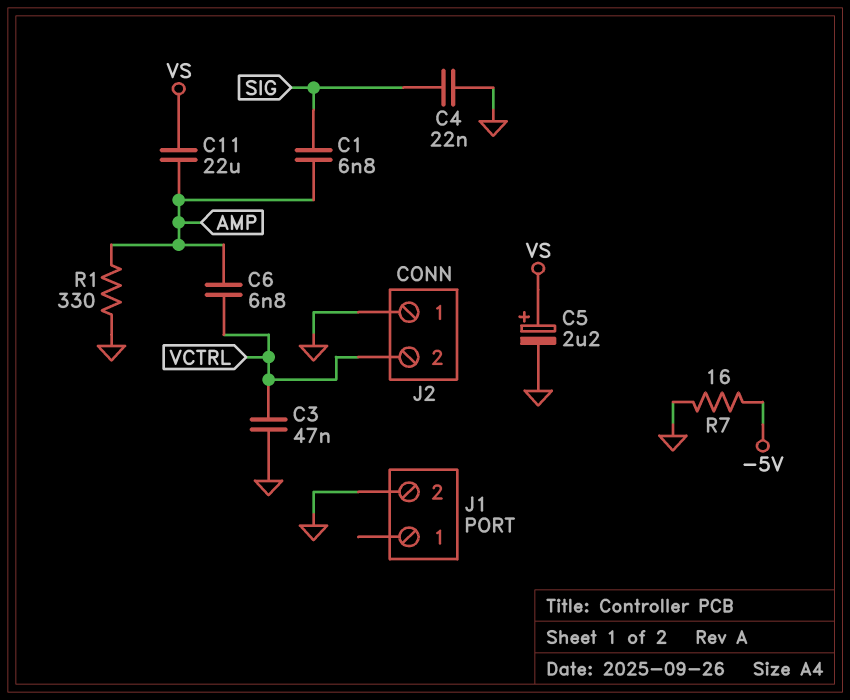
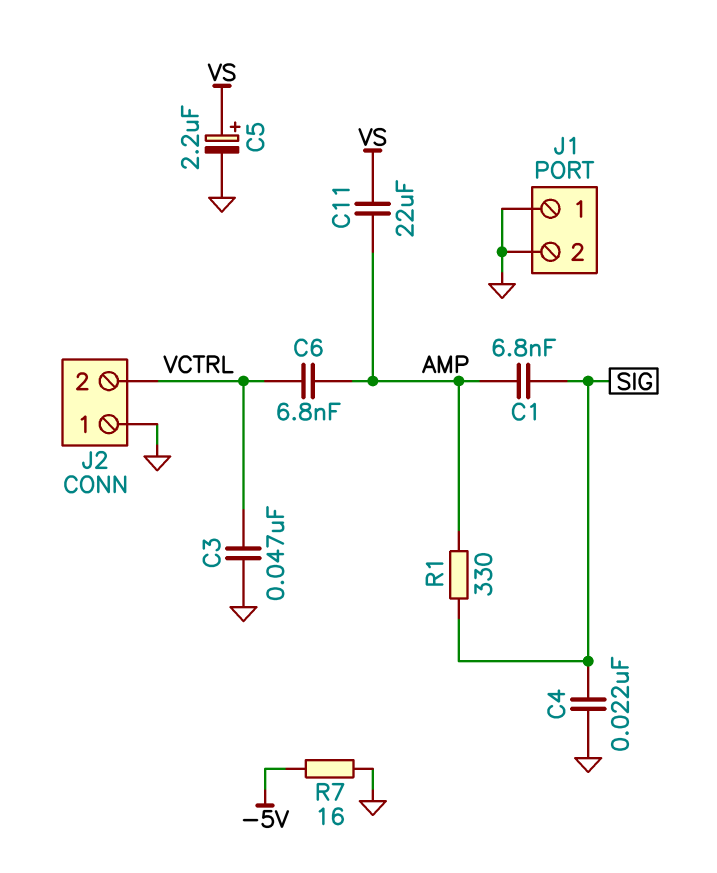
J1 pin 1: none -> GND
R1: 330 (AMP, GND) -> 330 (AMP, SIG)

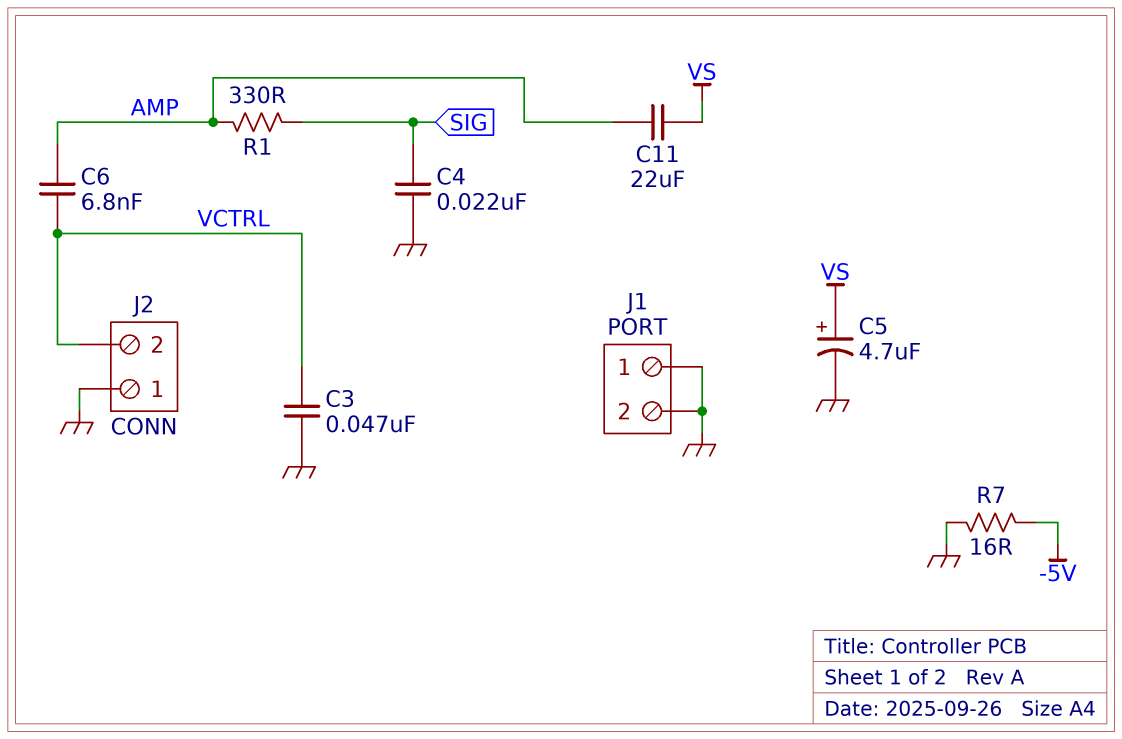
C1: 6.8nF (AMP, SIG) -> none
C5: 2.2uF (plus VS, minus GND) -> 4.7uF (plus VS, minus GND)

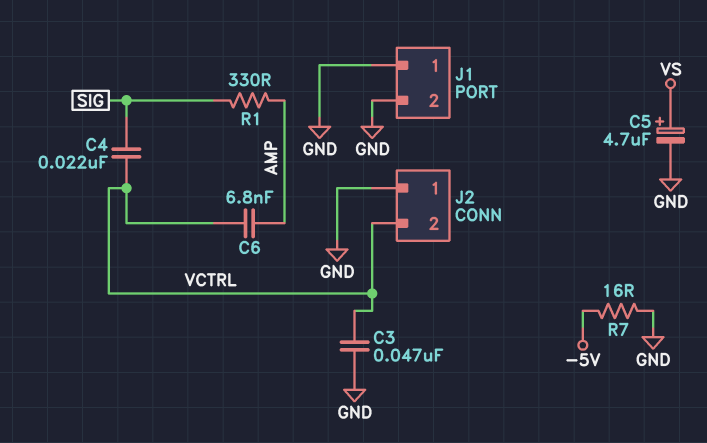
C4: 22nF (GND, SIG) -> 22nF (SIG, VCTRL)
C11: 22uF (AMP, VS) -> none

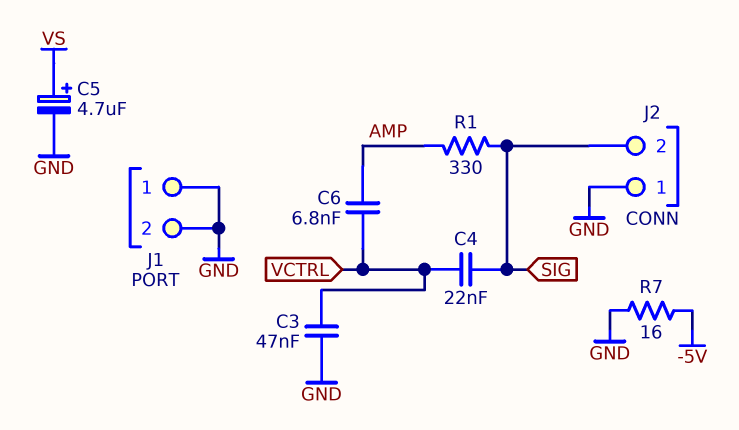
J2 pin 2: VCTRL -> SIG

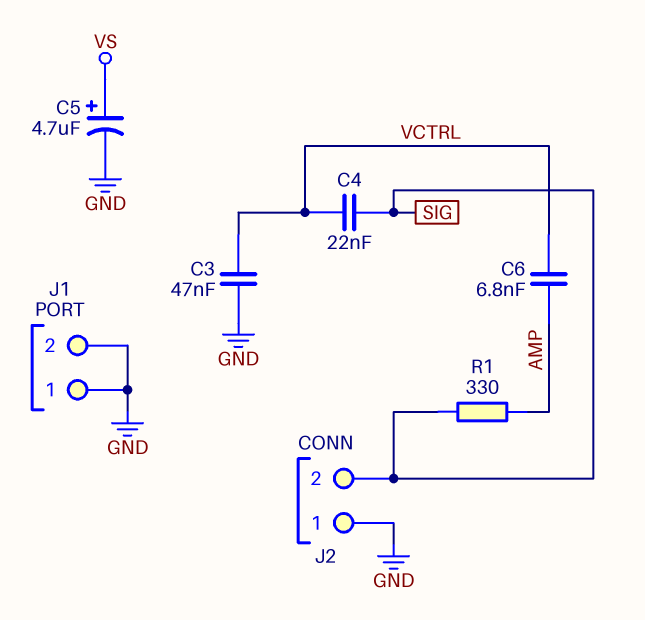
R7: 16 (-5V, GND) -> none

